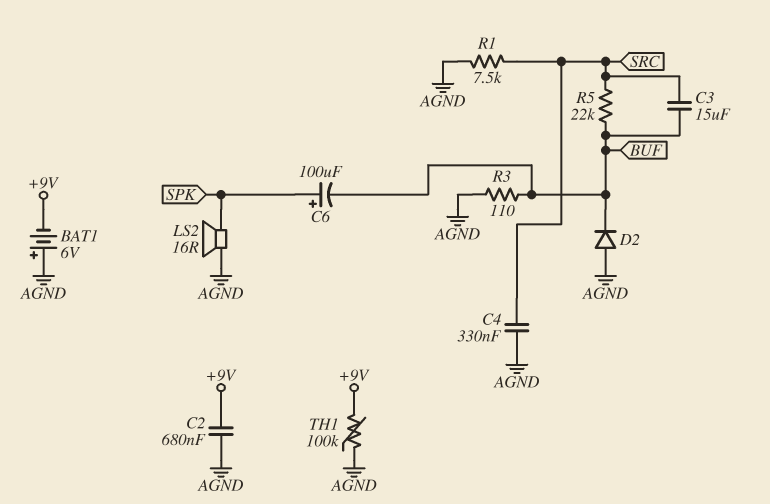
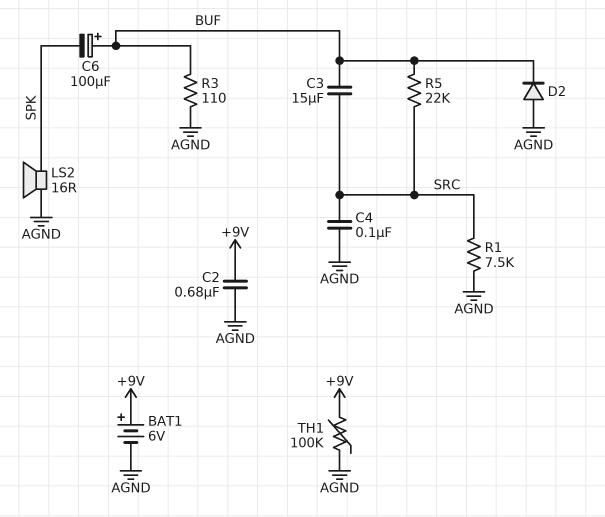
BAT1: 6V (plus AGND, minus +9V) -> 6V (plus +9V, minus AGND)
C4: 330nF (AGND, SRC) -> 100nF (AGND, SRC)
C6: 100uF (plus SPK, minus BUF) -> 100uF (plus BUF, minus SPK)

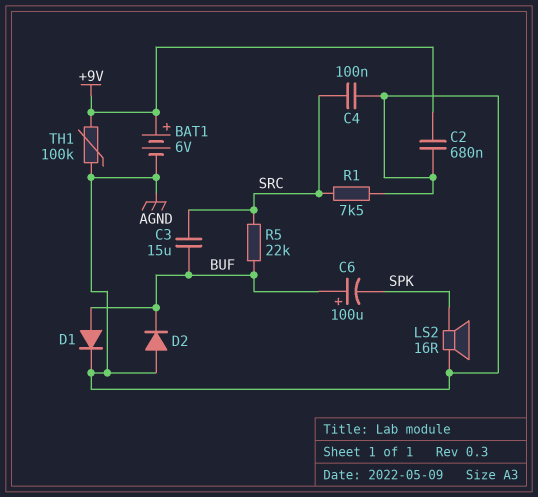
D1: none -> diode (A BUF, K AGND)
R3: 110 (AGND, BUF) -> none

